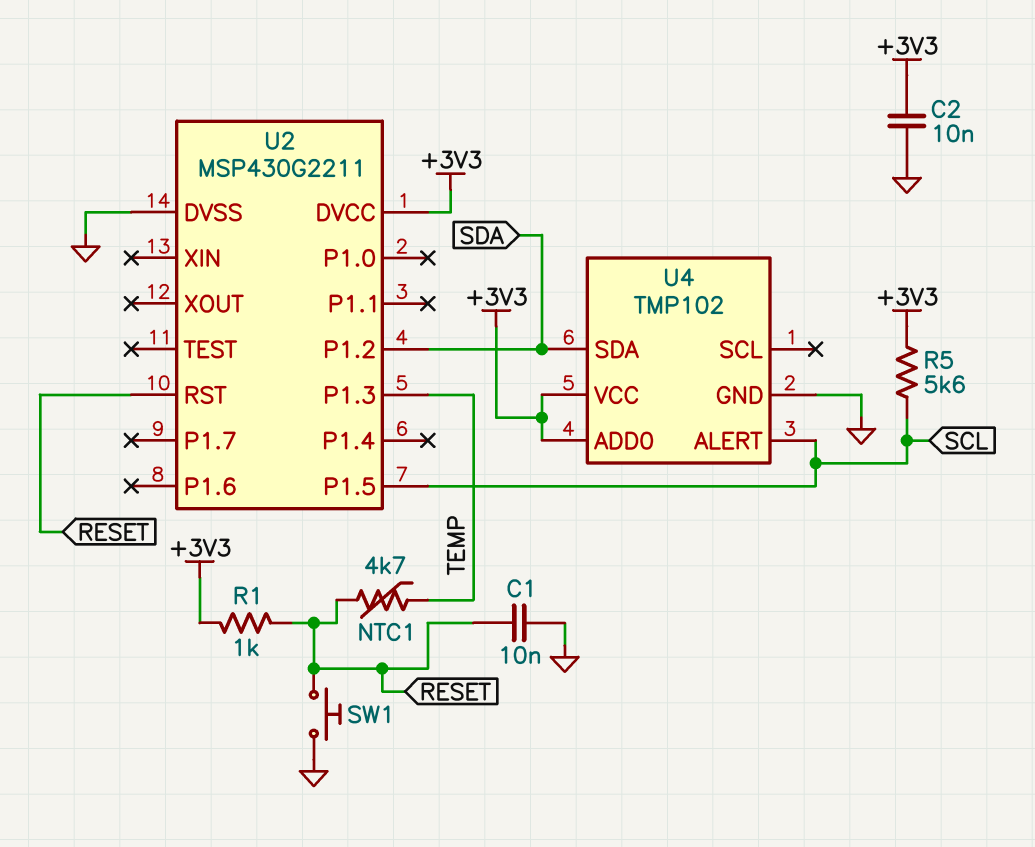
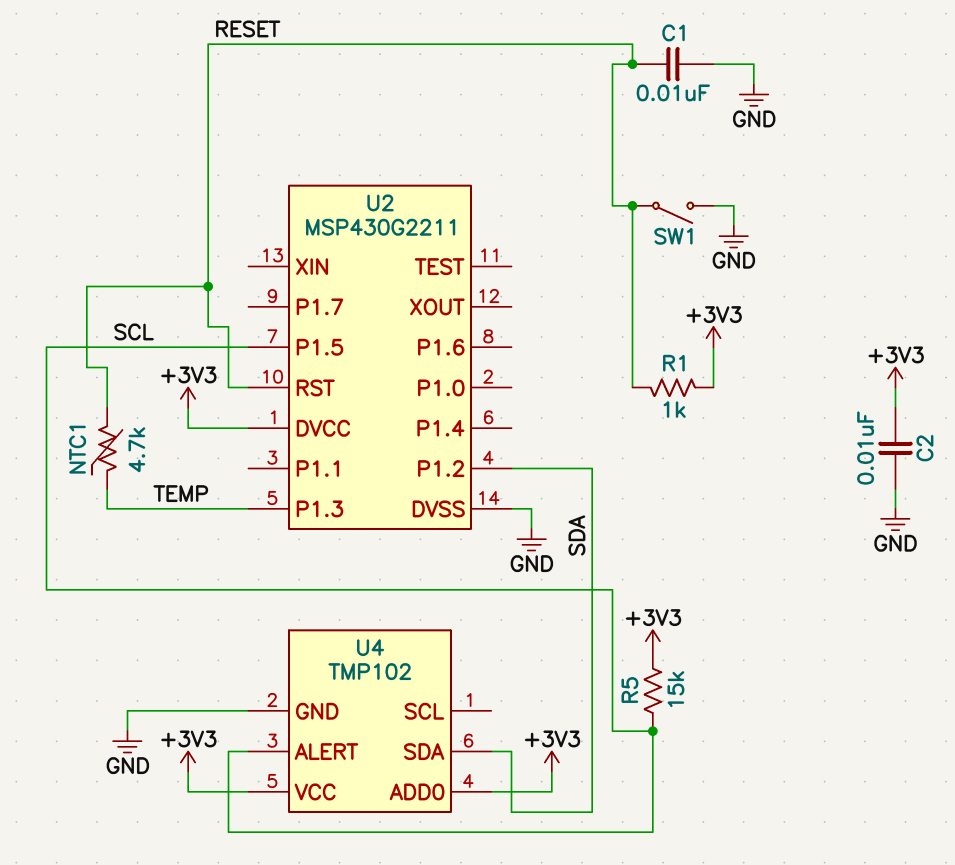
R5: 5.6k (+3V3, SCL) -> 15k (+3V3, SCL)
SW1: button (GND, RESET) -> switch (GND, RESET)

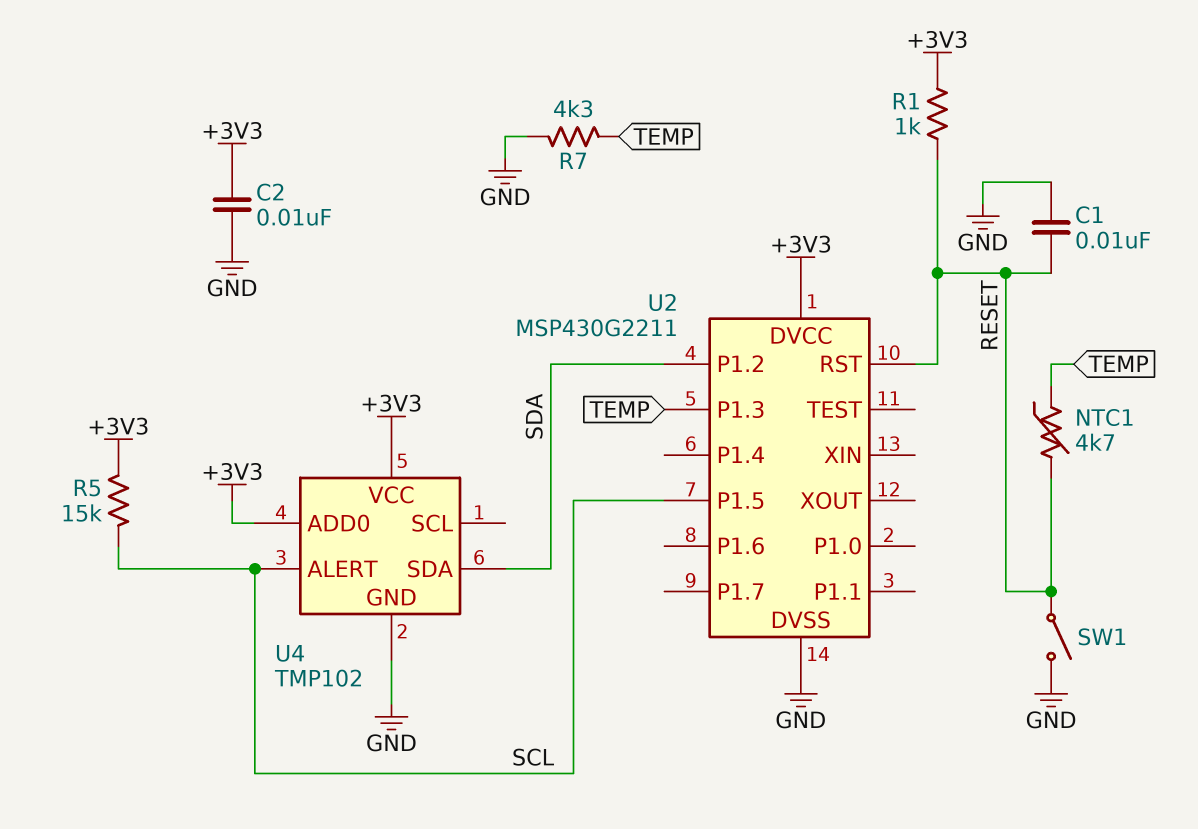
R7: none -> 4.3k (GND, TEMP)

